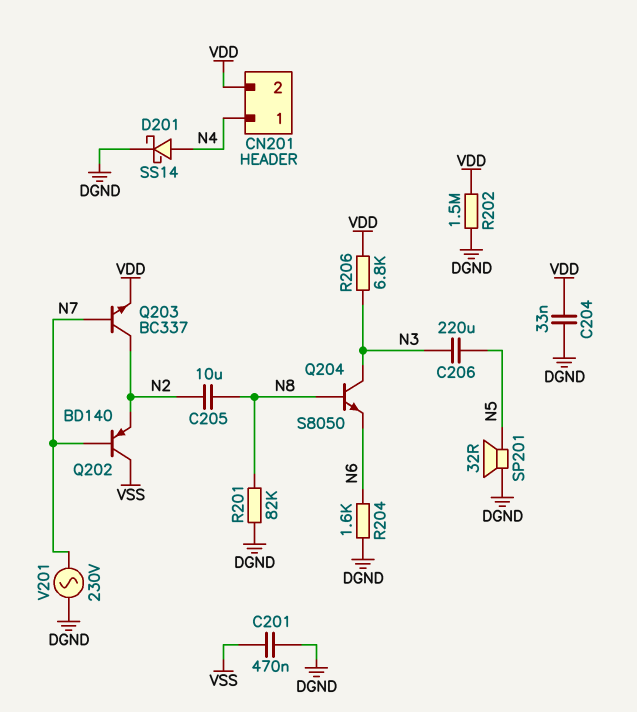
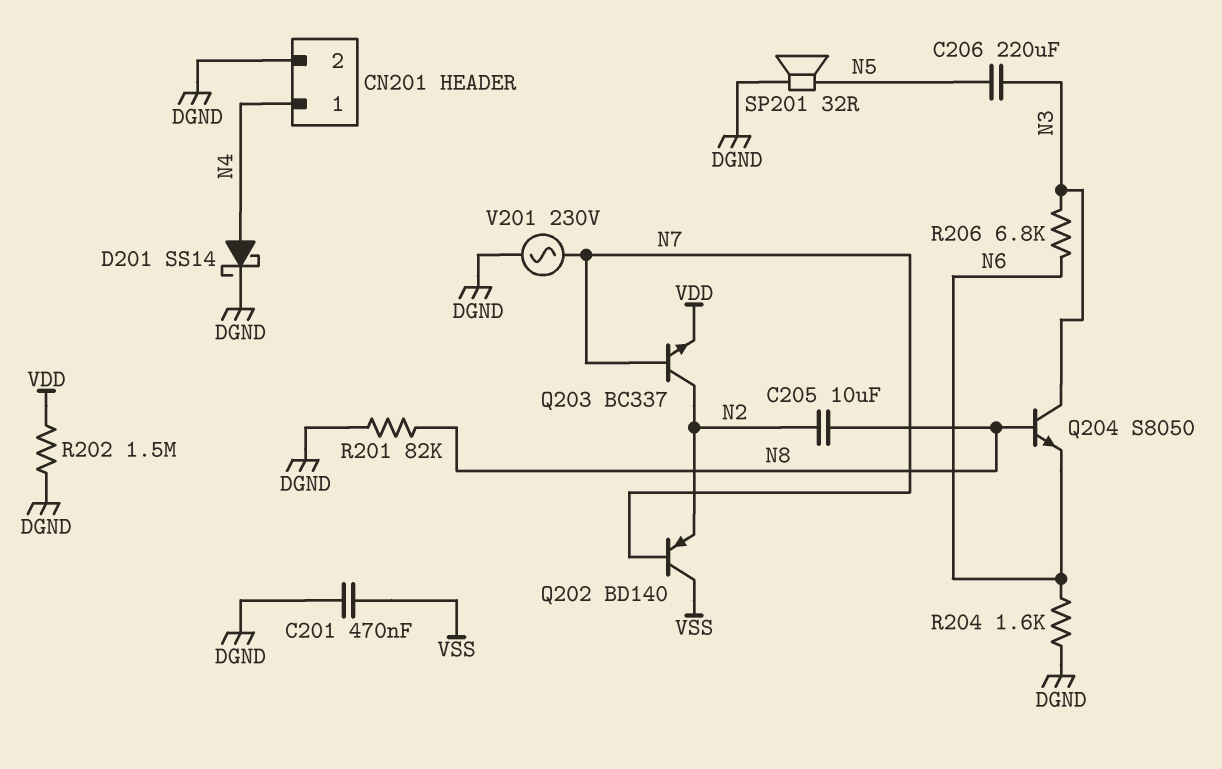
C204: 33nF (DGND, VDD) -> none
CN201 pin 2: VDD -> DGND
R206: 6.8k (N3, VDD) -> 6.8k (N3, N6)

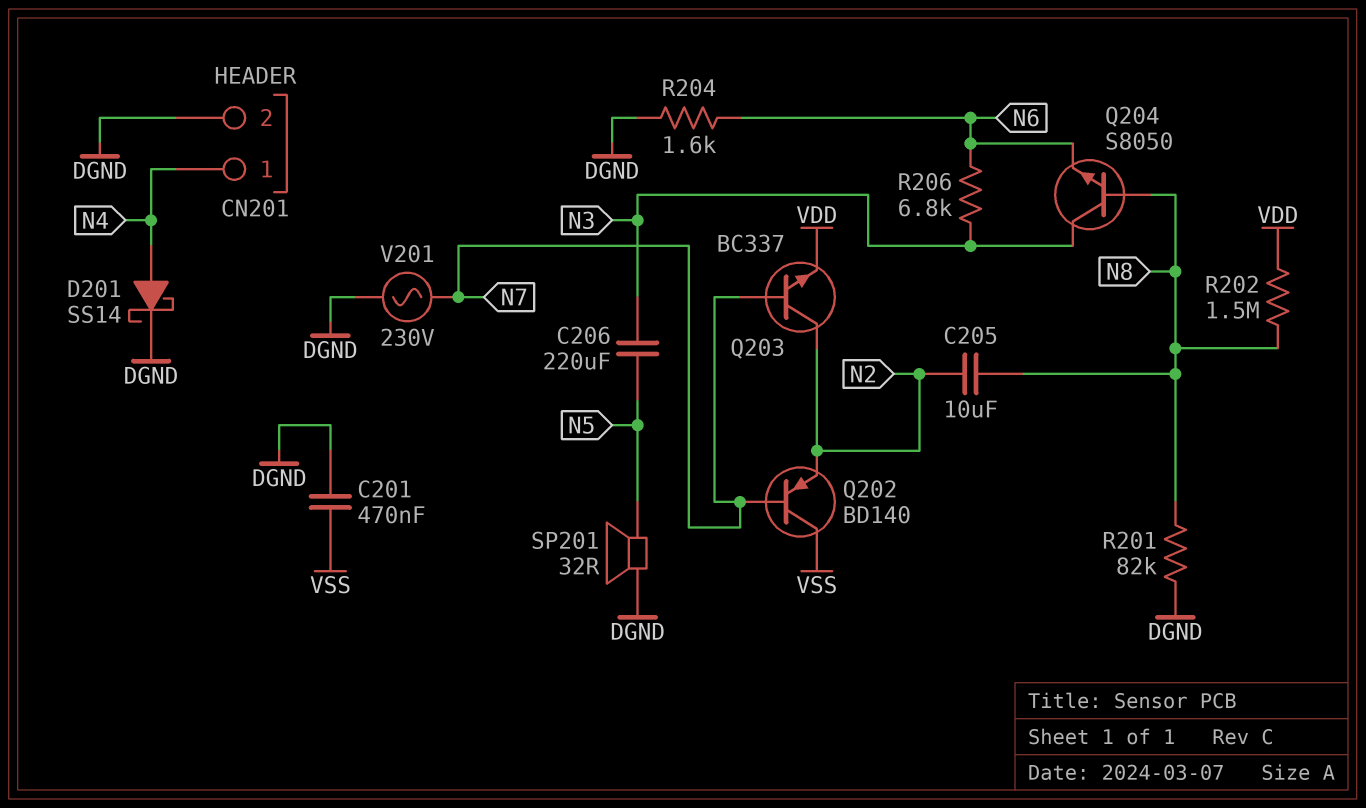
R202: 1.5M (DGND, VDD) -> 1.5M (N8, VDD)

